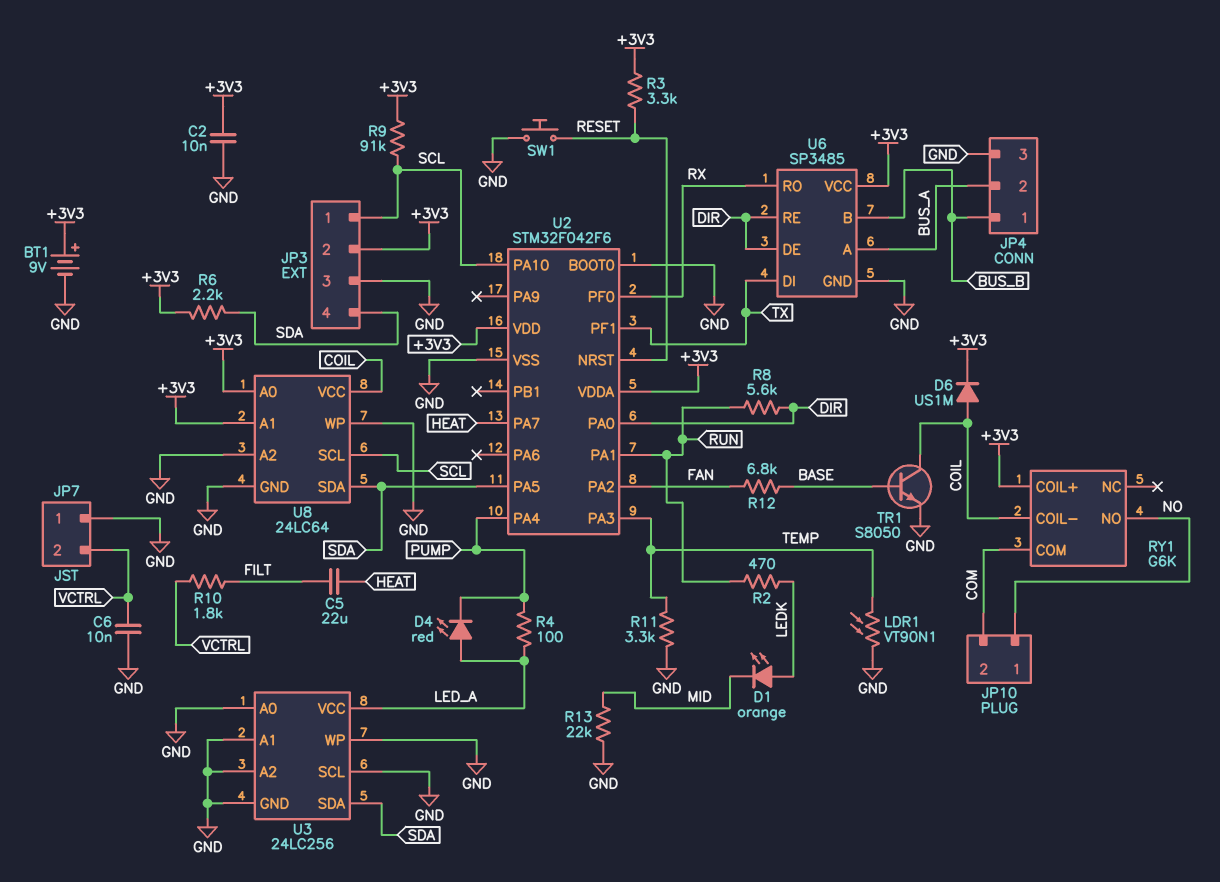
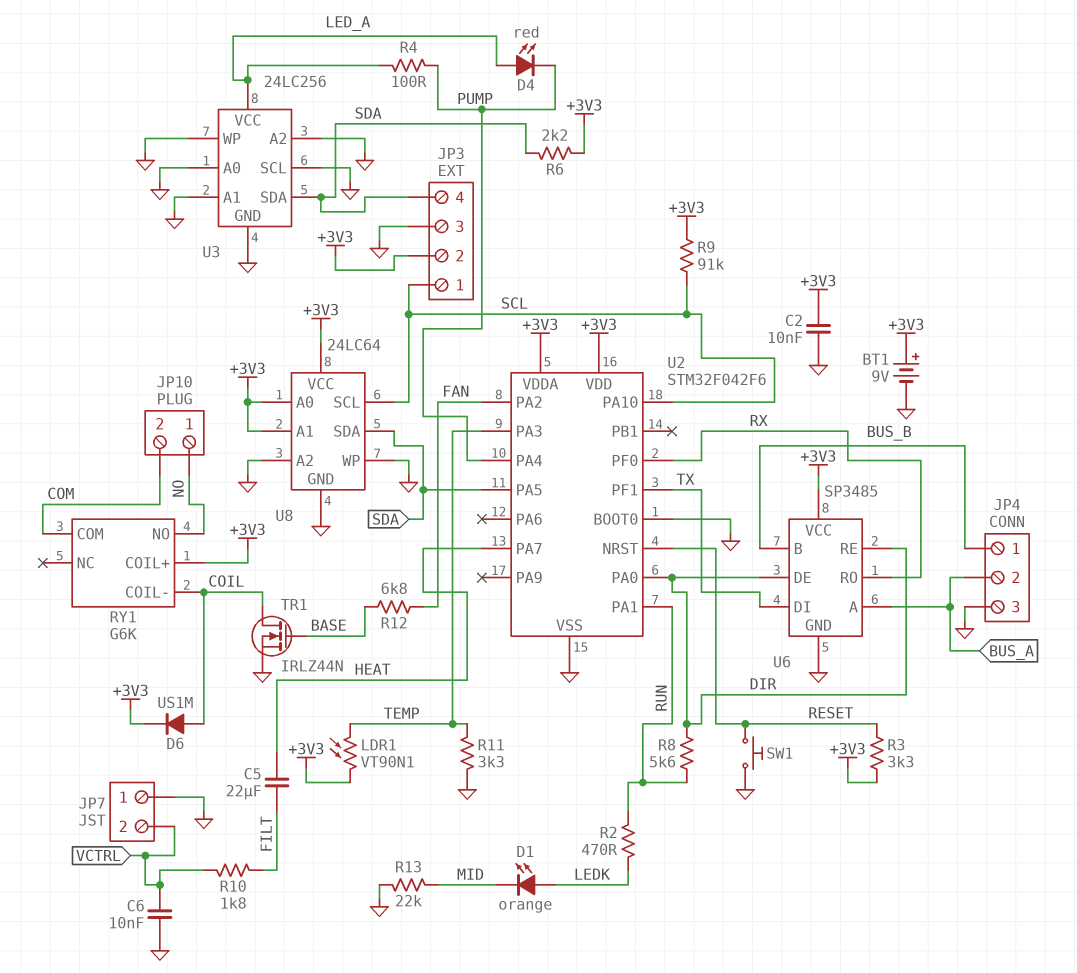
LDR1: VT90N1 (GND, TEMP) -> VT90N1 (+3V3, TEMP)
TR1: NPN S8050 (B BASE, C COIL, E GND) -> NMOS IRLZ44N (G BASE, D COIL, S GND)
U8 pin VCC: COIL -> +3V3

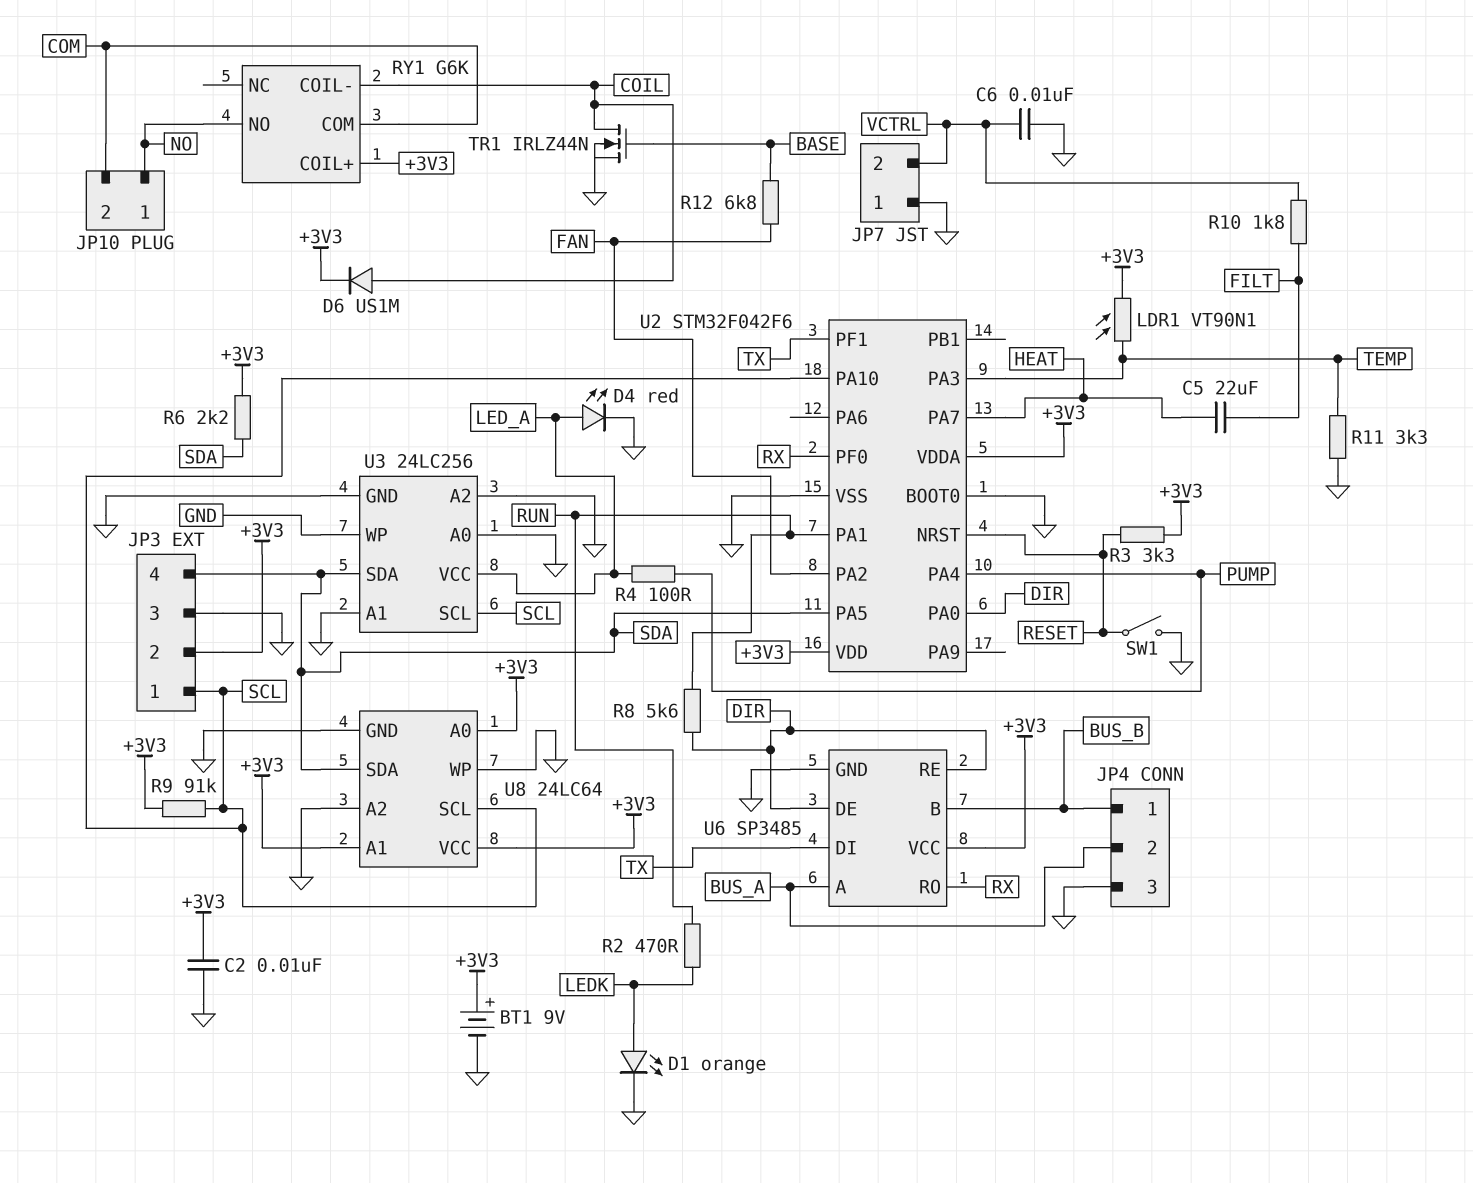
D1: LED orange (A LEDK, K MID) -> LED orange (A LEDK, K GND)
D4: LED red (A LED_A, K PUMP) -> LED red (A LED_A, K GND)
R13: 22k (GND, MID) -> none
SW1: button (GND, RESET) -> switch (GND, RESET)
U3 pin SCL: GND -> SCL

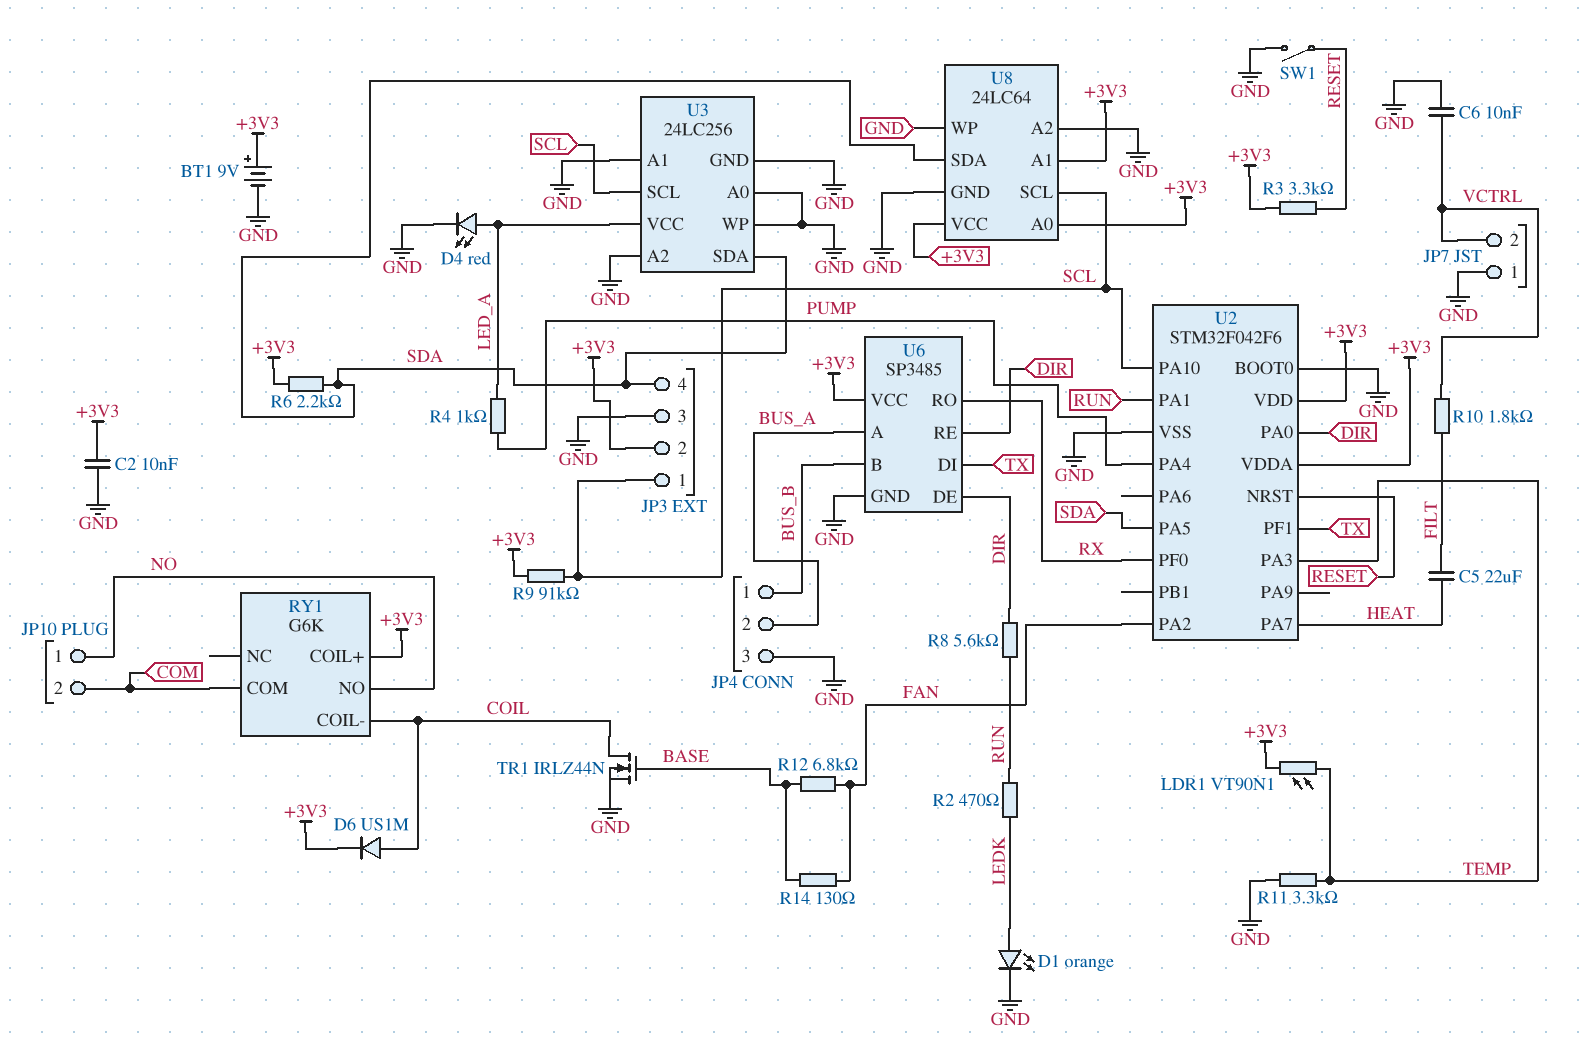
R4: 100 (LED_A, PUMP) -> 1k (LED_A, PUMP)
R14: none -> 130 (BASE, FAN)

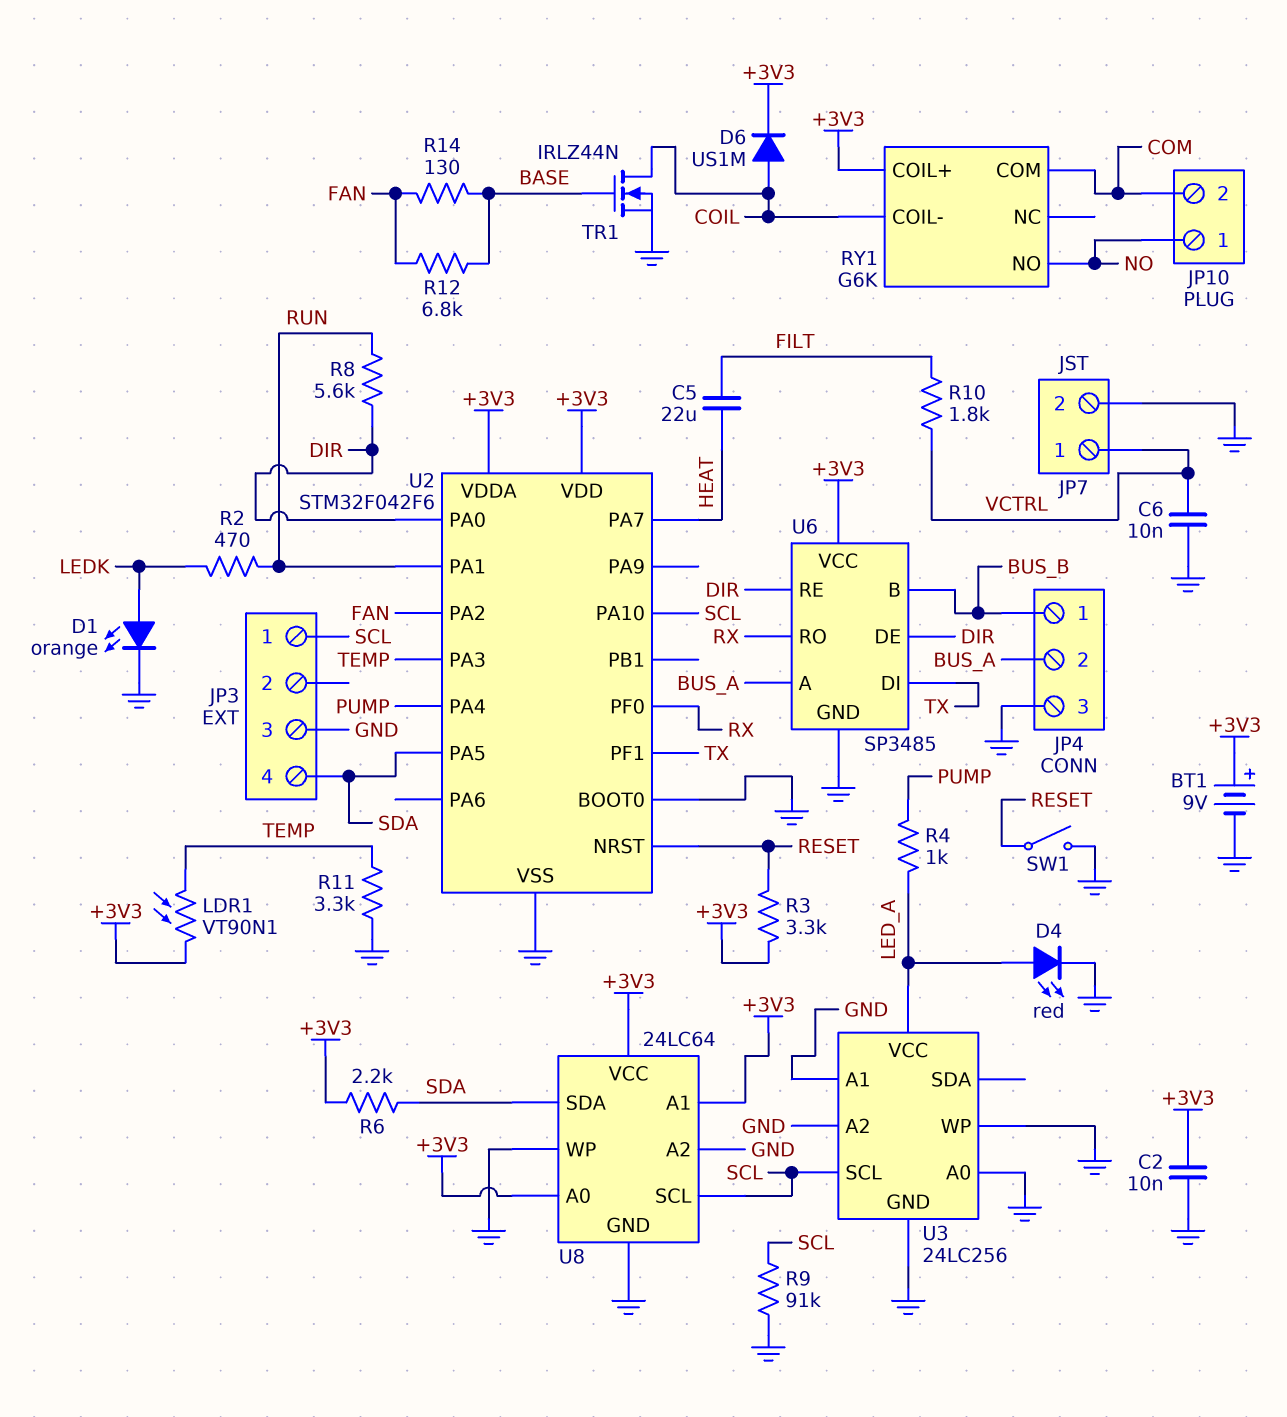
JP3 pin 2: +3V3 -> none
JP7 pin 1: GND -> VCTRL
JP7 pin 2: VCTRL -> GND
R9: 91k (+3V3, SCL) -> 91k (GND, SCL)
U3 pin SDA: SDA -> none

